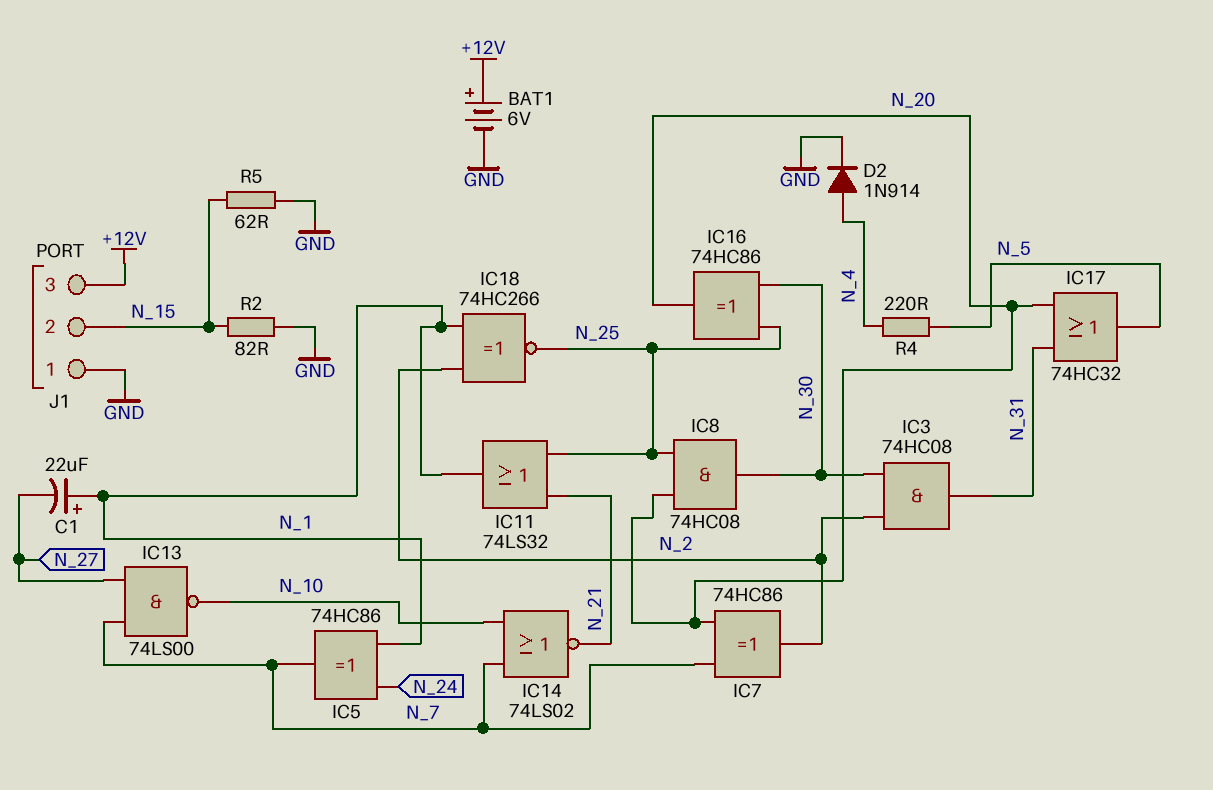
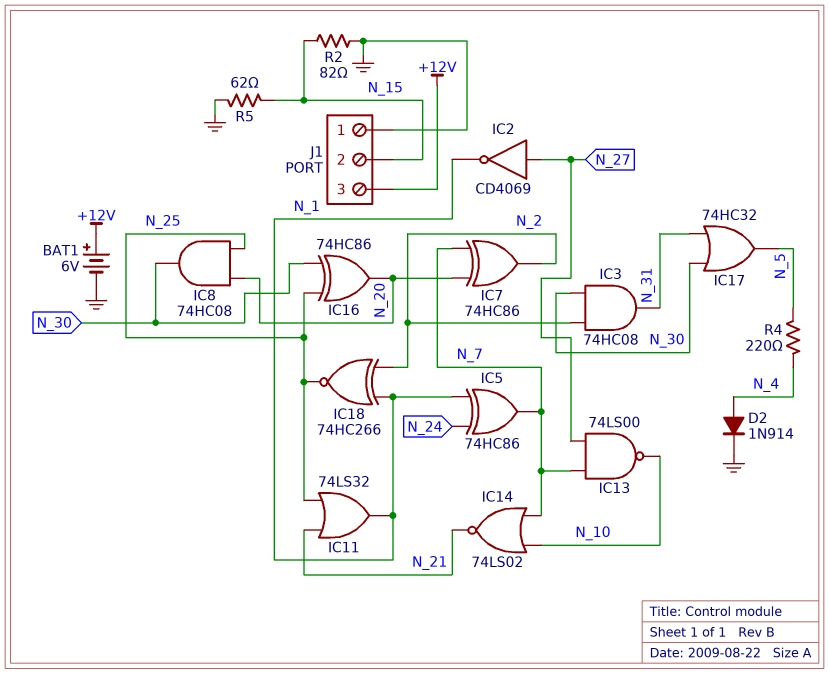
C1: 22uF (plus N_1, minus N_27) -> none
IC2: none -> NOT CD4069 (in N_27, out N_1)
IC17: OR 74HC32 (in N_20, in N_31, out N_5) -> OR 74HC32 (in N_30, in N_31, out N_5)

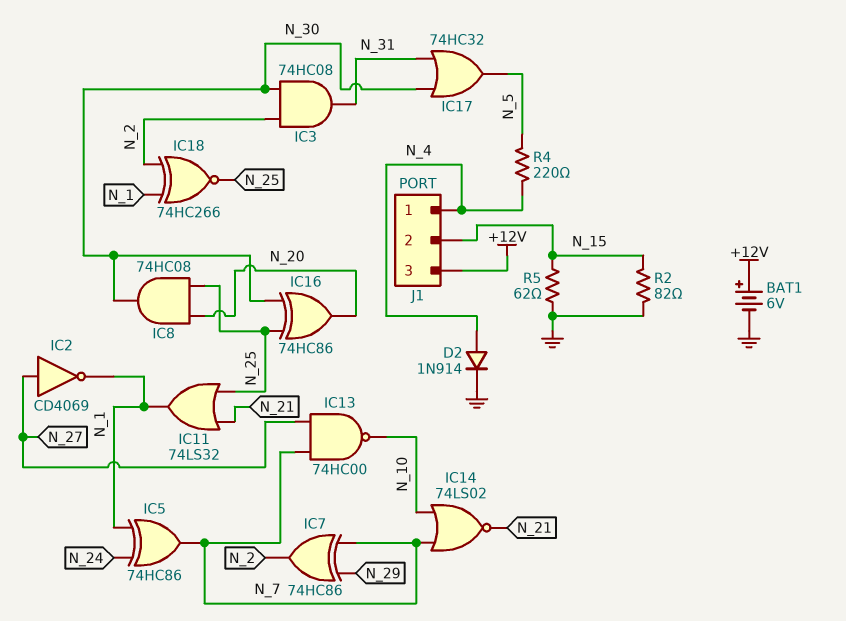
IC7: XOR 74HC86 (in N_7, in N_20, out N_2) -> XOR 74HC86 (in N_7, in N_29, out N_2)
IC13: NAND 74LS00 (in N_7, in N_27, out N_10) -> NAND 74HC00 (in N_7, in N_27, out N_10)
J1 pin 1: GND -> N_4

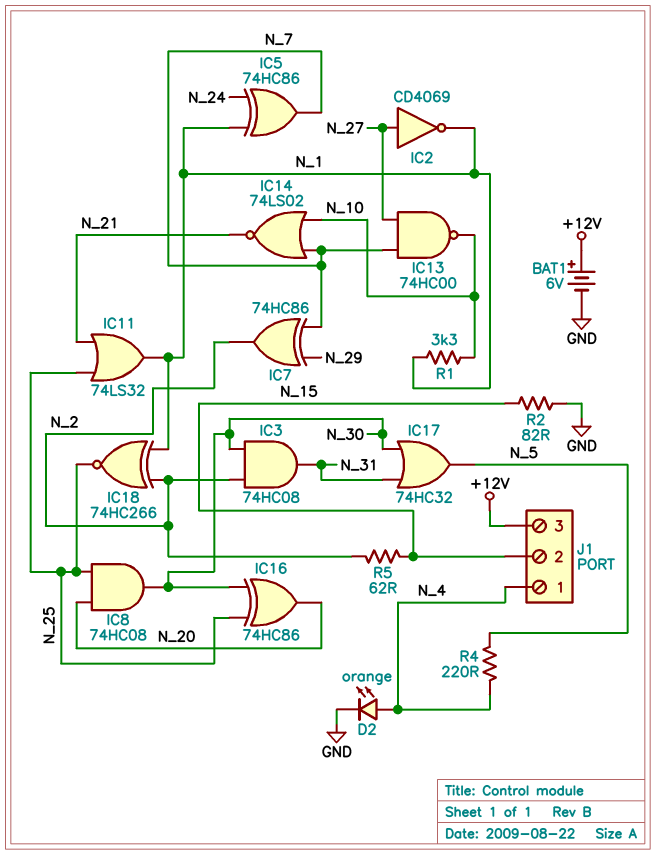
D2: diode 1N914 (A N_4, K GND) -> LED orange (A N_4, K GND)
R1: none -> 3.3k (N_1, N_10)
R5: 62 (GND, N_15) -> 62 (N_2, N_15)

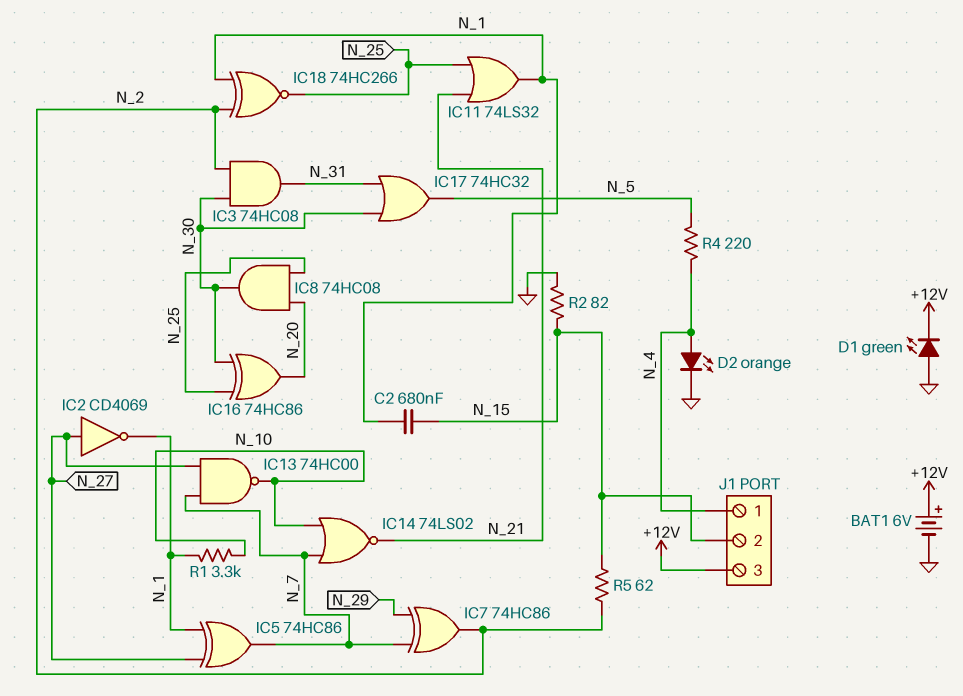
C2: none -> 680nF (N_1, N_15)
D1: none -> LED green (A GND, K +12V)
IC5: XOR 74HC86 (in N_1, in N_24, out N_7) -> XOR 74HC86 (in N_1, in N_27, out N_7)

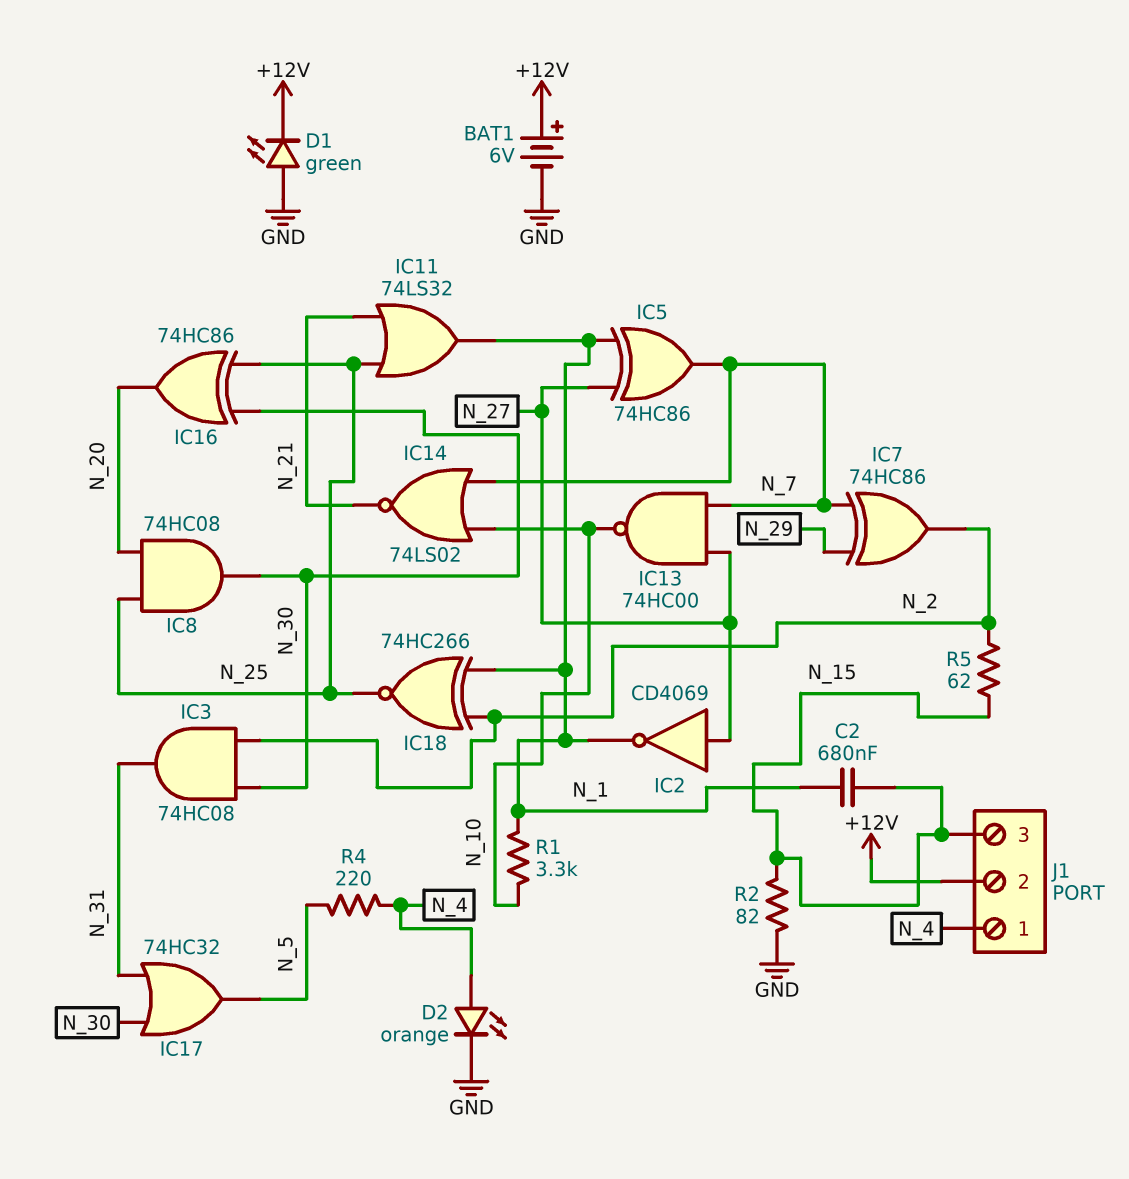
J1 pin 2: N_15 -> +12V
J1 pin 3: +12V -> N_15

